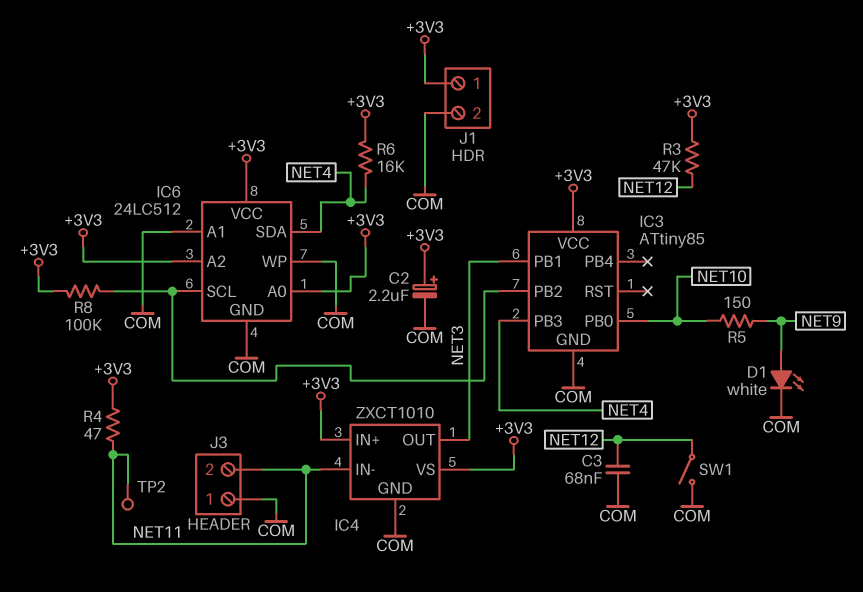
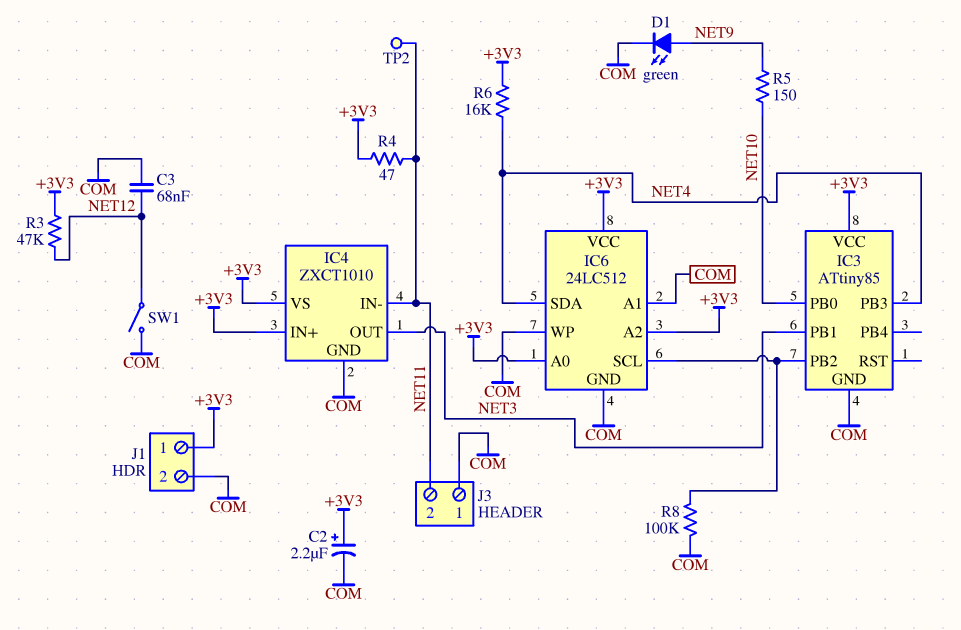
D1: LED white (A NET9, K COM) -> LED green (A NET9, K COM)
R8: 100k (+3V3, IC3/PB2) -> 100k (COM, IC3/PB2)

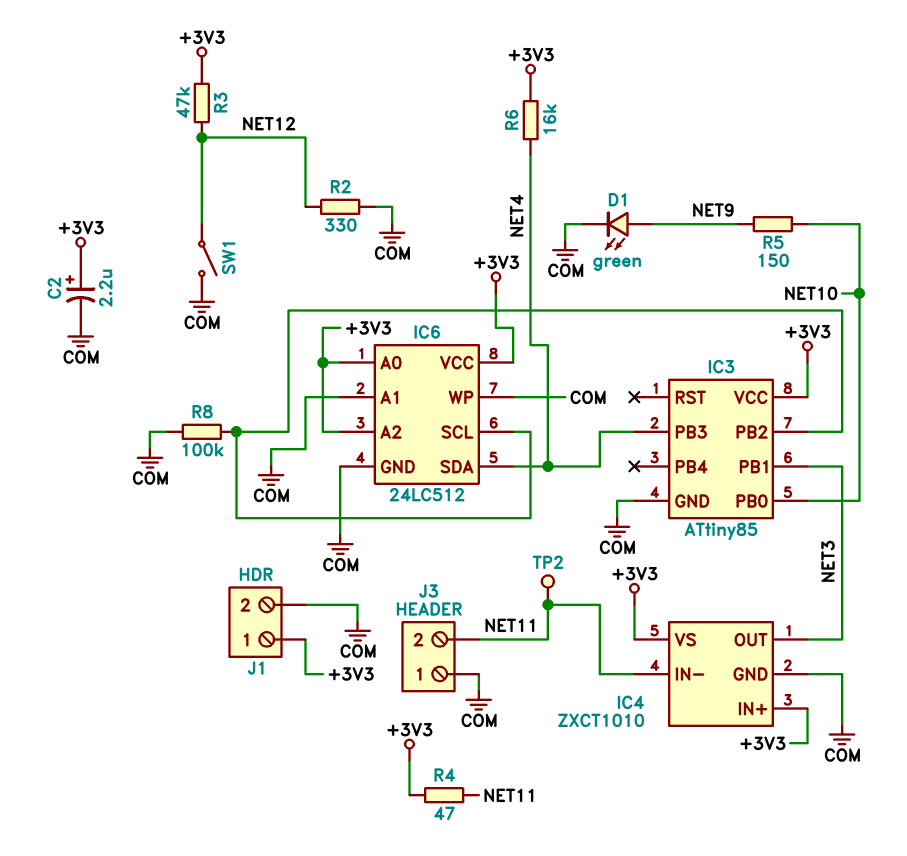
C3: 68nF (COM, NET12) -> none
R2: none -> 330 (COM, NET12)

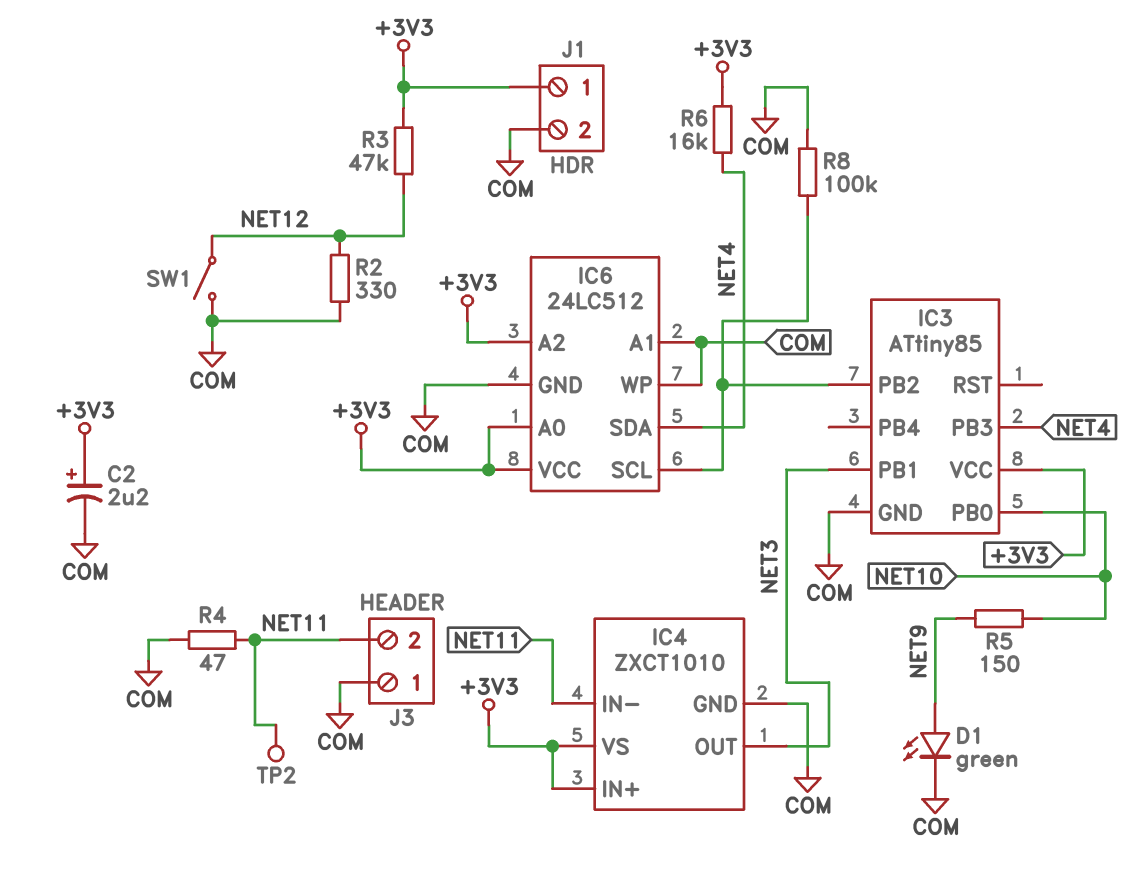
R4: 47 (+3V3, NET11) -> 47 (COM, NET11)

